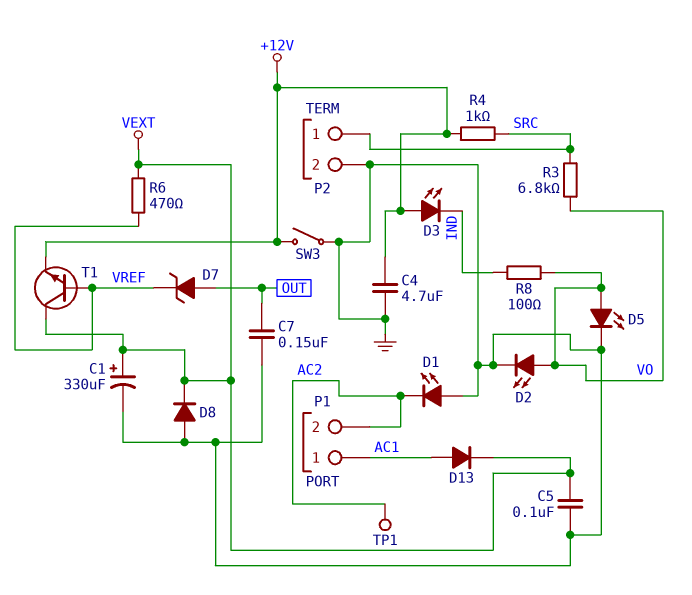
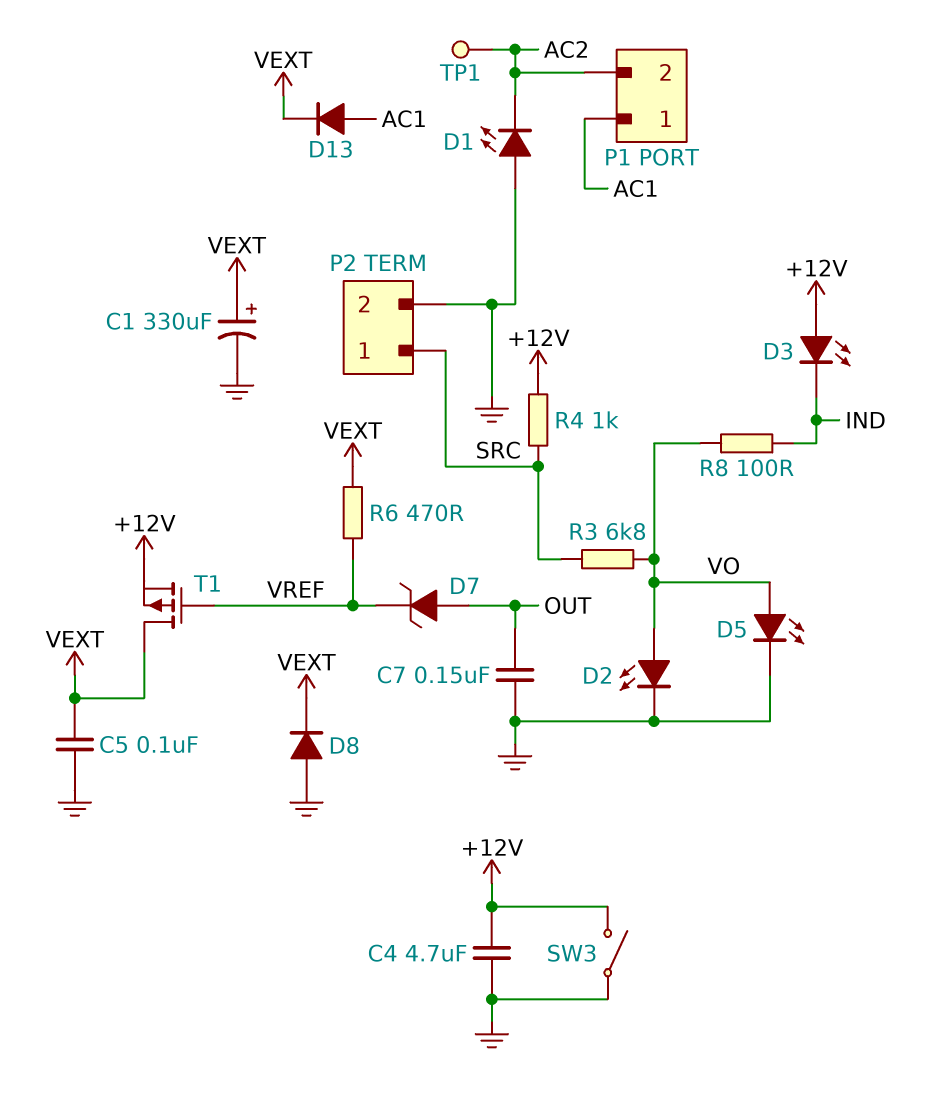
T1: NPN (B VREF, C VEXT, E +12V) -> PMOS (G VREF, D VEXT, S +12V)

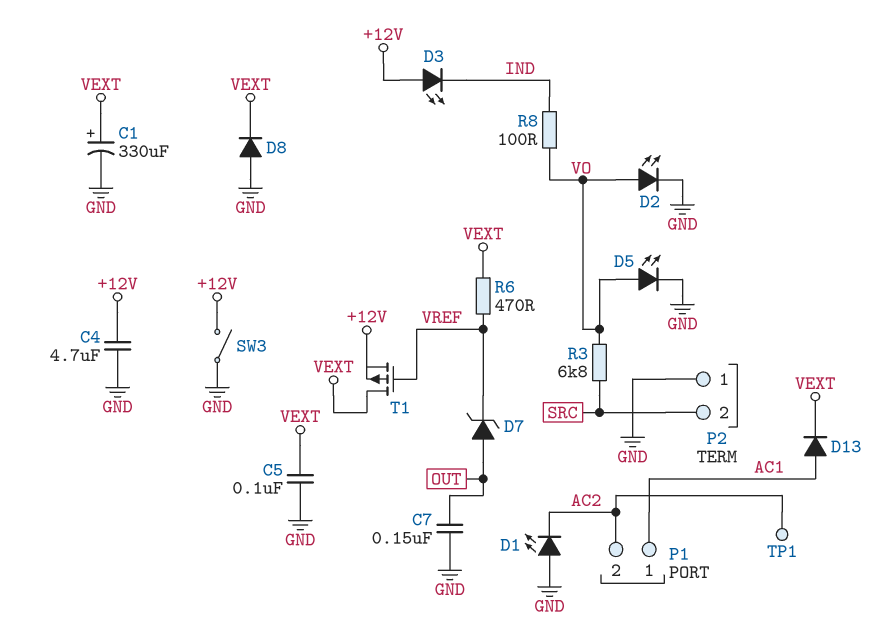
P2 pin 1: SRC -> GND
P2 pin 2: GND -> SRC
R4: 1k (+12V, SRC) -> none

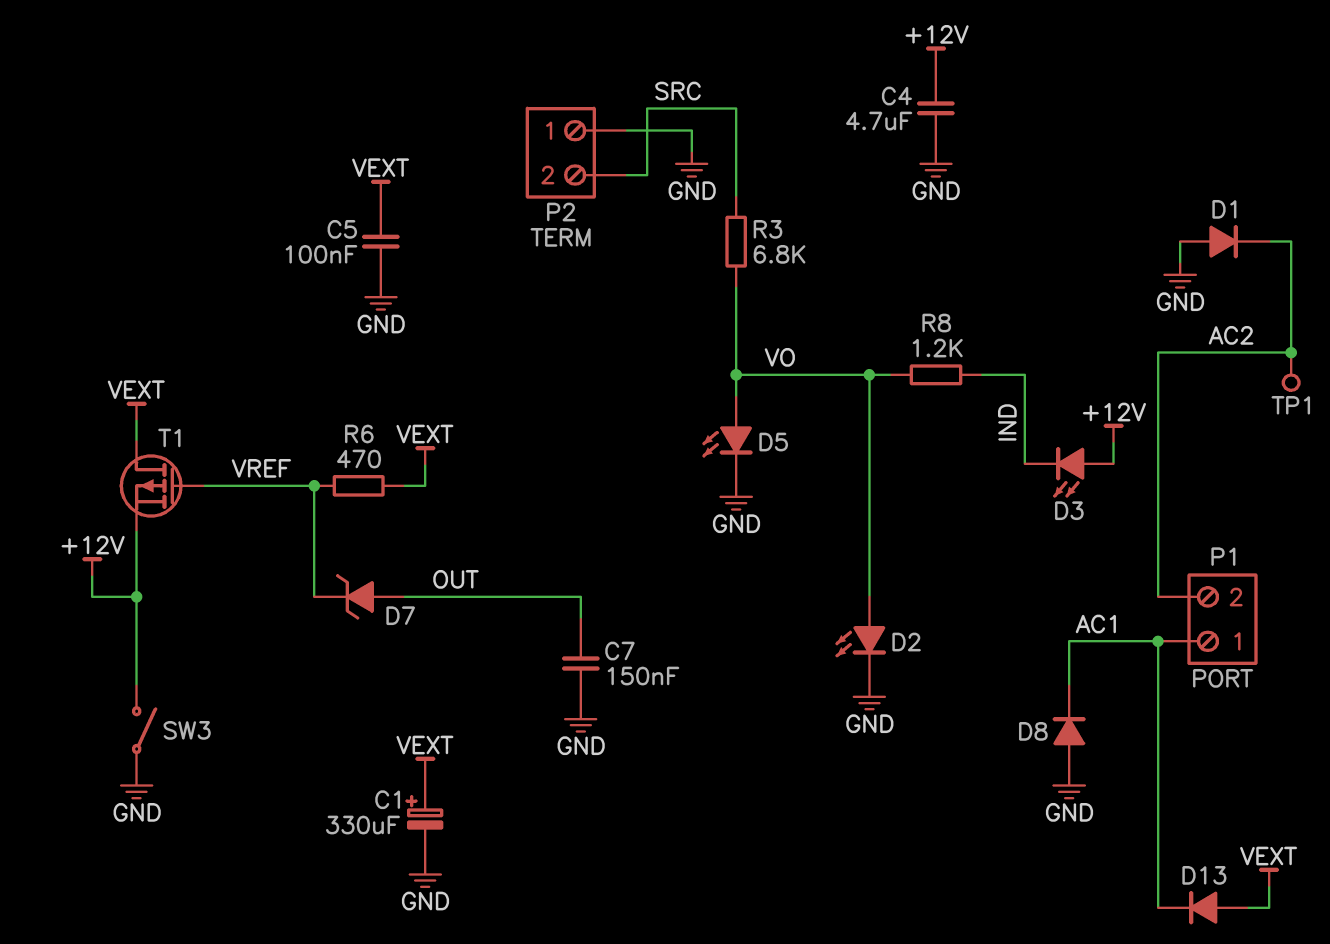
D1: LED (A GND, K AC2) -> diode (A GND, K AC2)
D8: diode (A GND, K VEXT) -> diode (A GND, K AC1)
D13: diode (A AC1, K VEXT) -> diode (A VEXT, K AC1)
R8: 100 (IND, VO) -> 1.2k (IND, VO)

